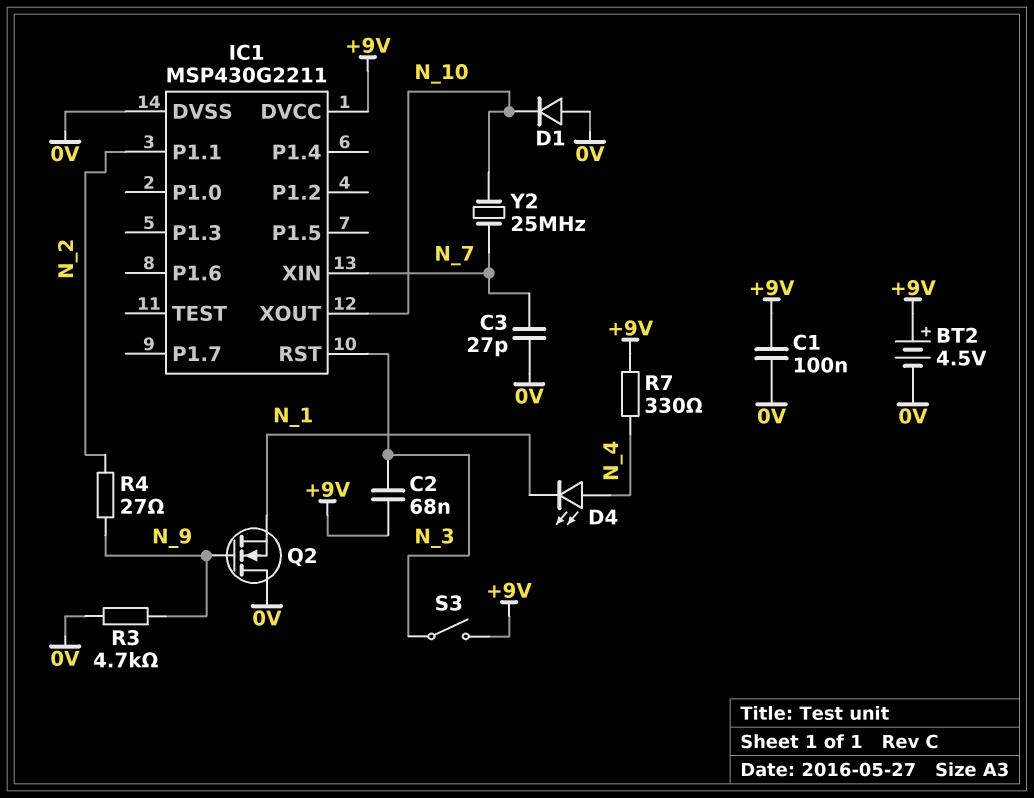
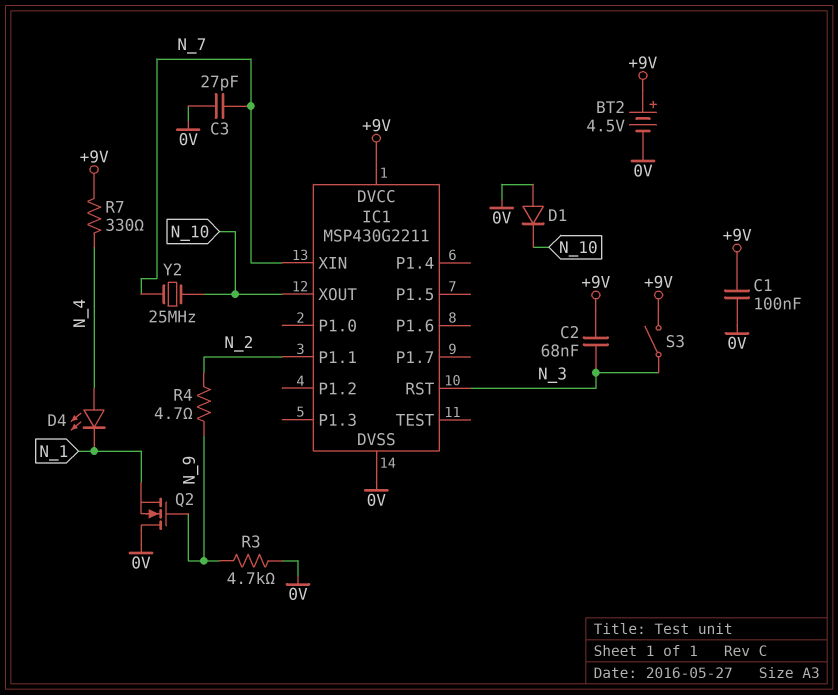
R4: 27 (N_2, N_9) -> 4.7 (N_2, N_9)

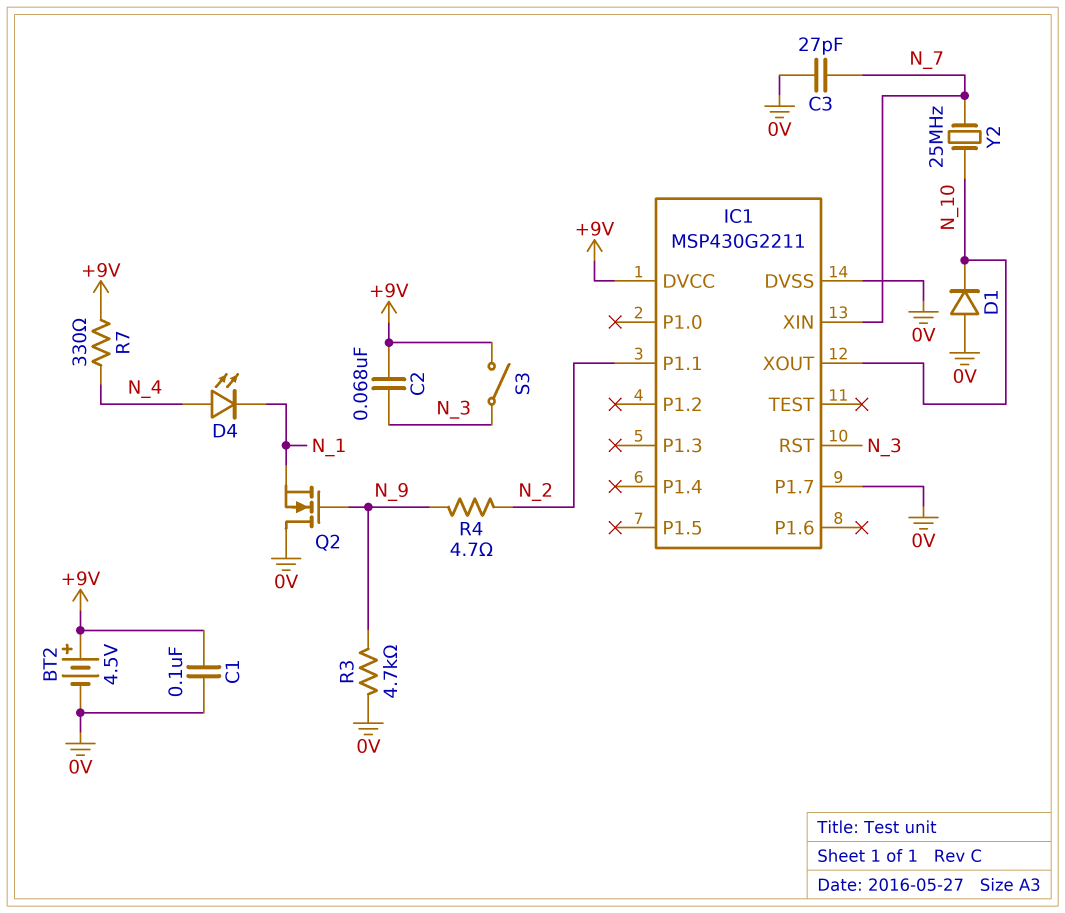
IC1 pin P1.7: none -> 0V

